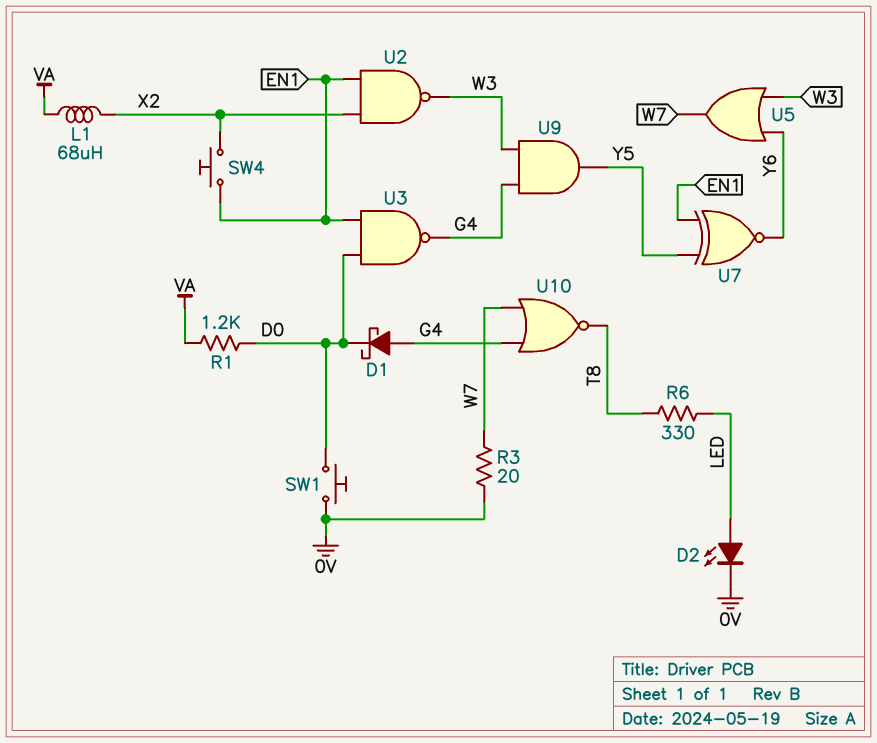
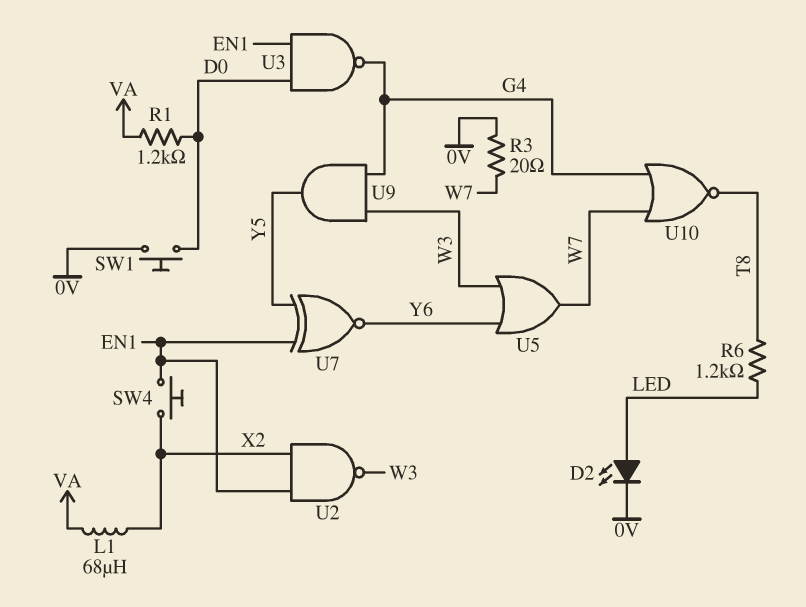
D1: schottky (A G4, K D0) -> none
R6: 330 (LED, T8) -> 1.2k (LED, T8)

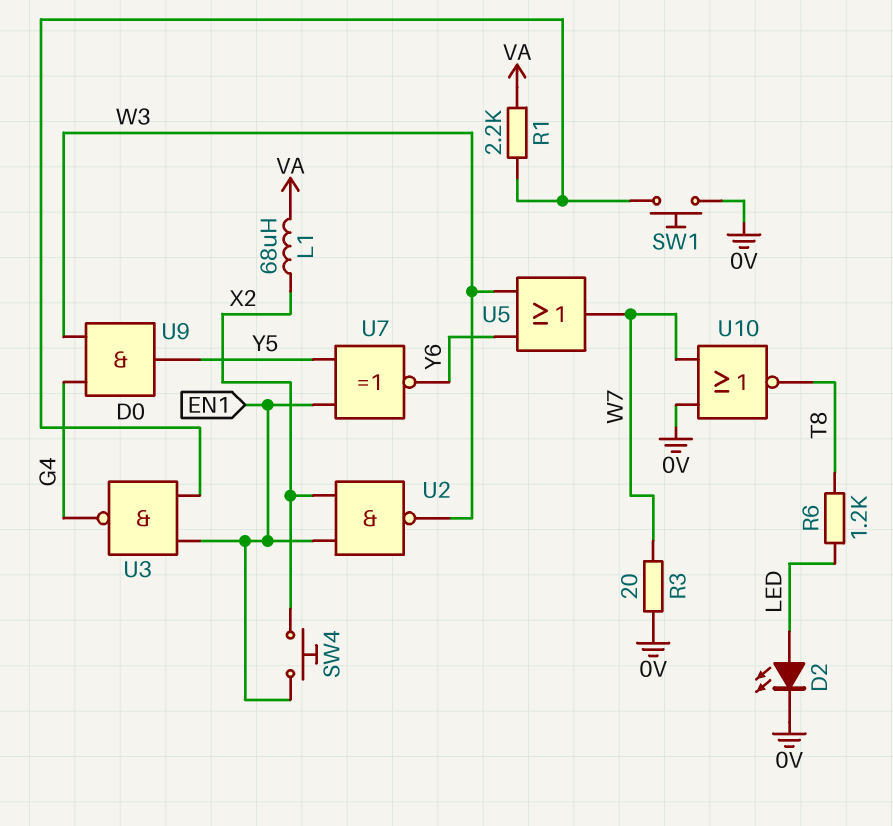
R1: 1.2k (D0, VA) -> 2.2k (D0, VA)
U10: NOR (in G4, in W7, out T8) -> NOR (in 0V, in W7, out T8)

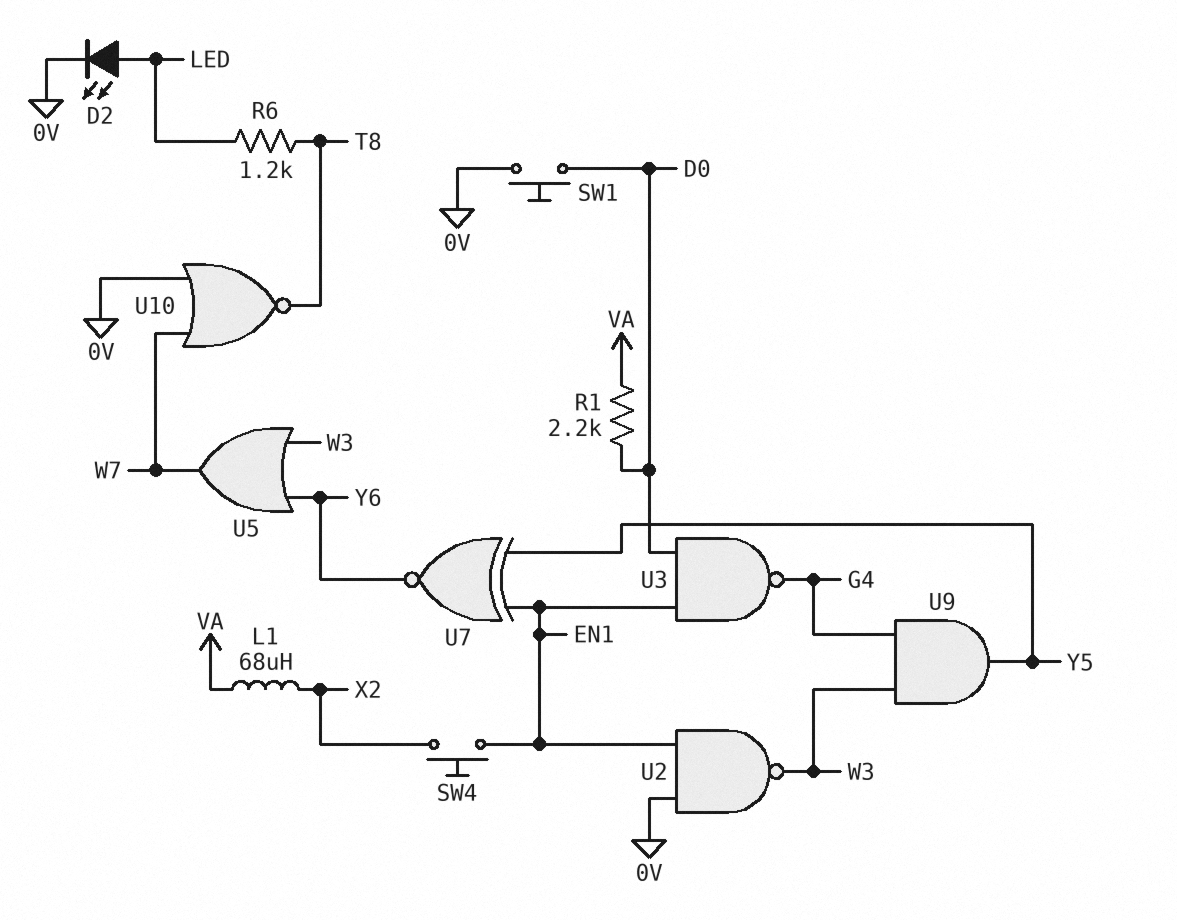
R3: 20 (0V, W7) -> none
U2: NAND (in EN1, in X2, out W3) -> NAND (in 0V, in EN1, out W3)

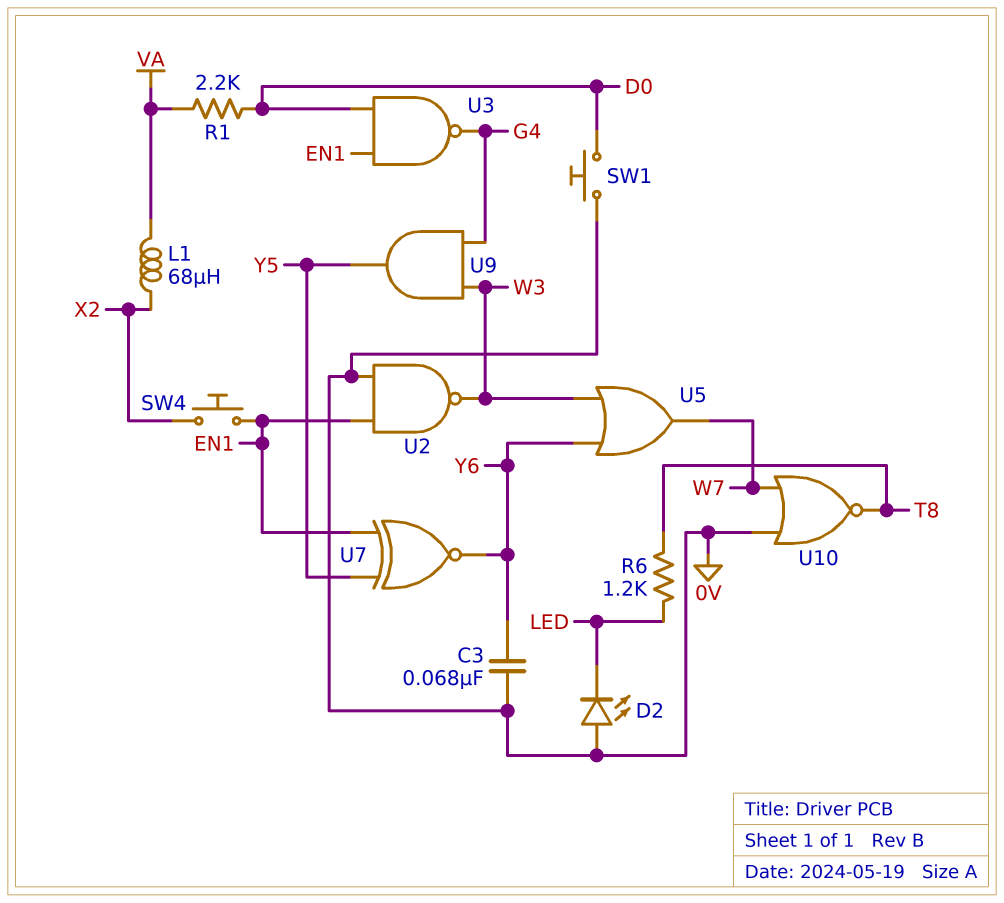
C3: none -> 68nF (0V, Y6)
D2: LED (A LED, K 0V) -> LED (A 0V, K LED)

